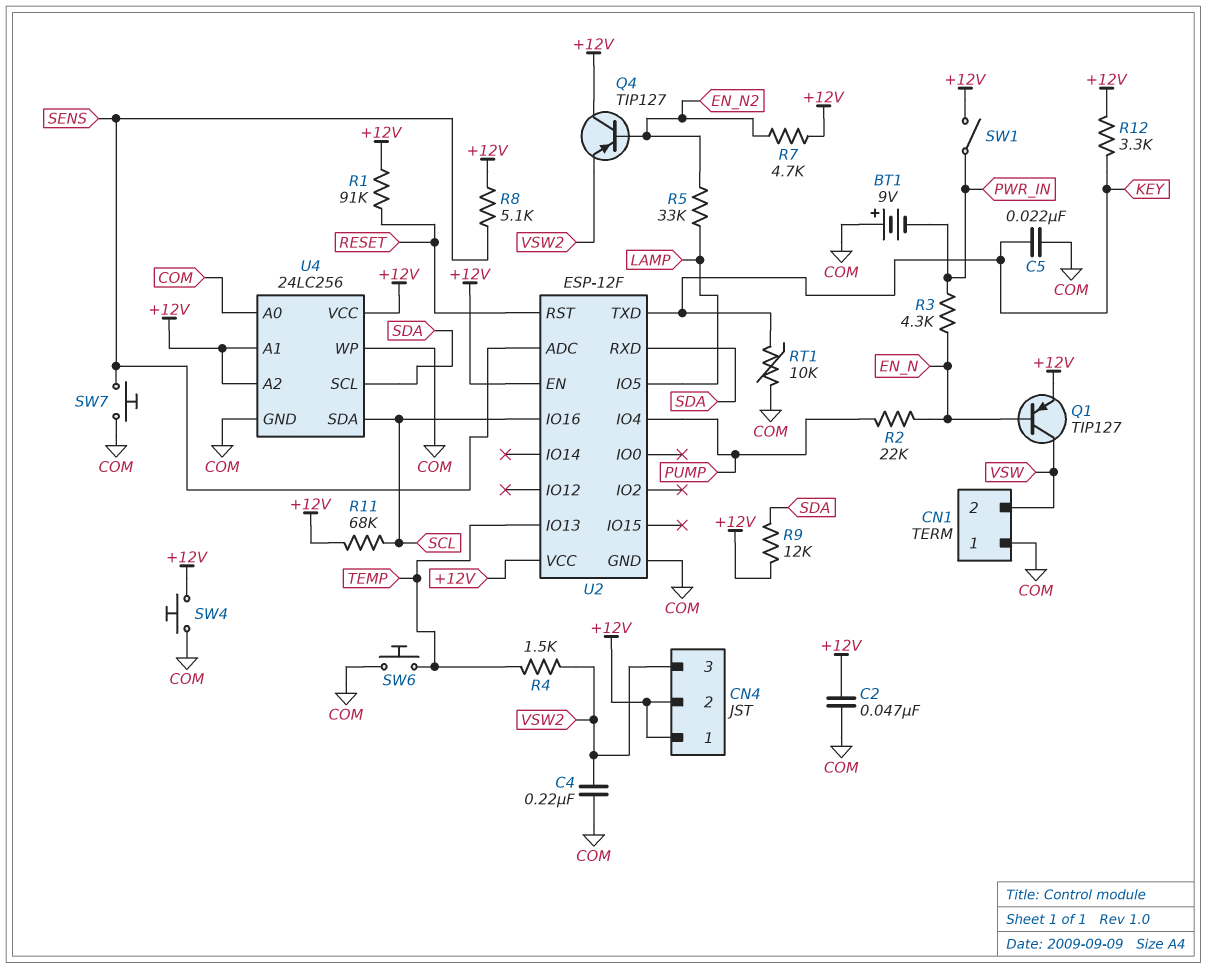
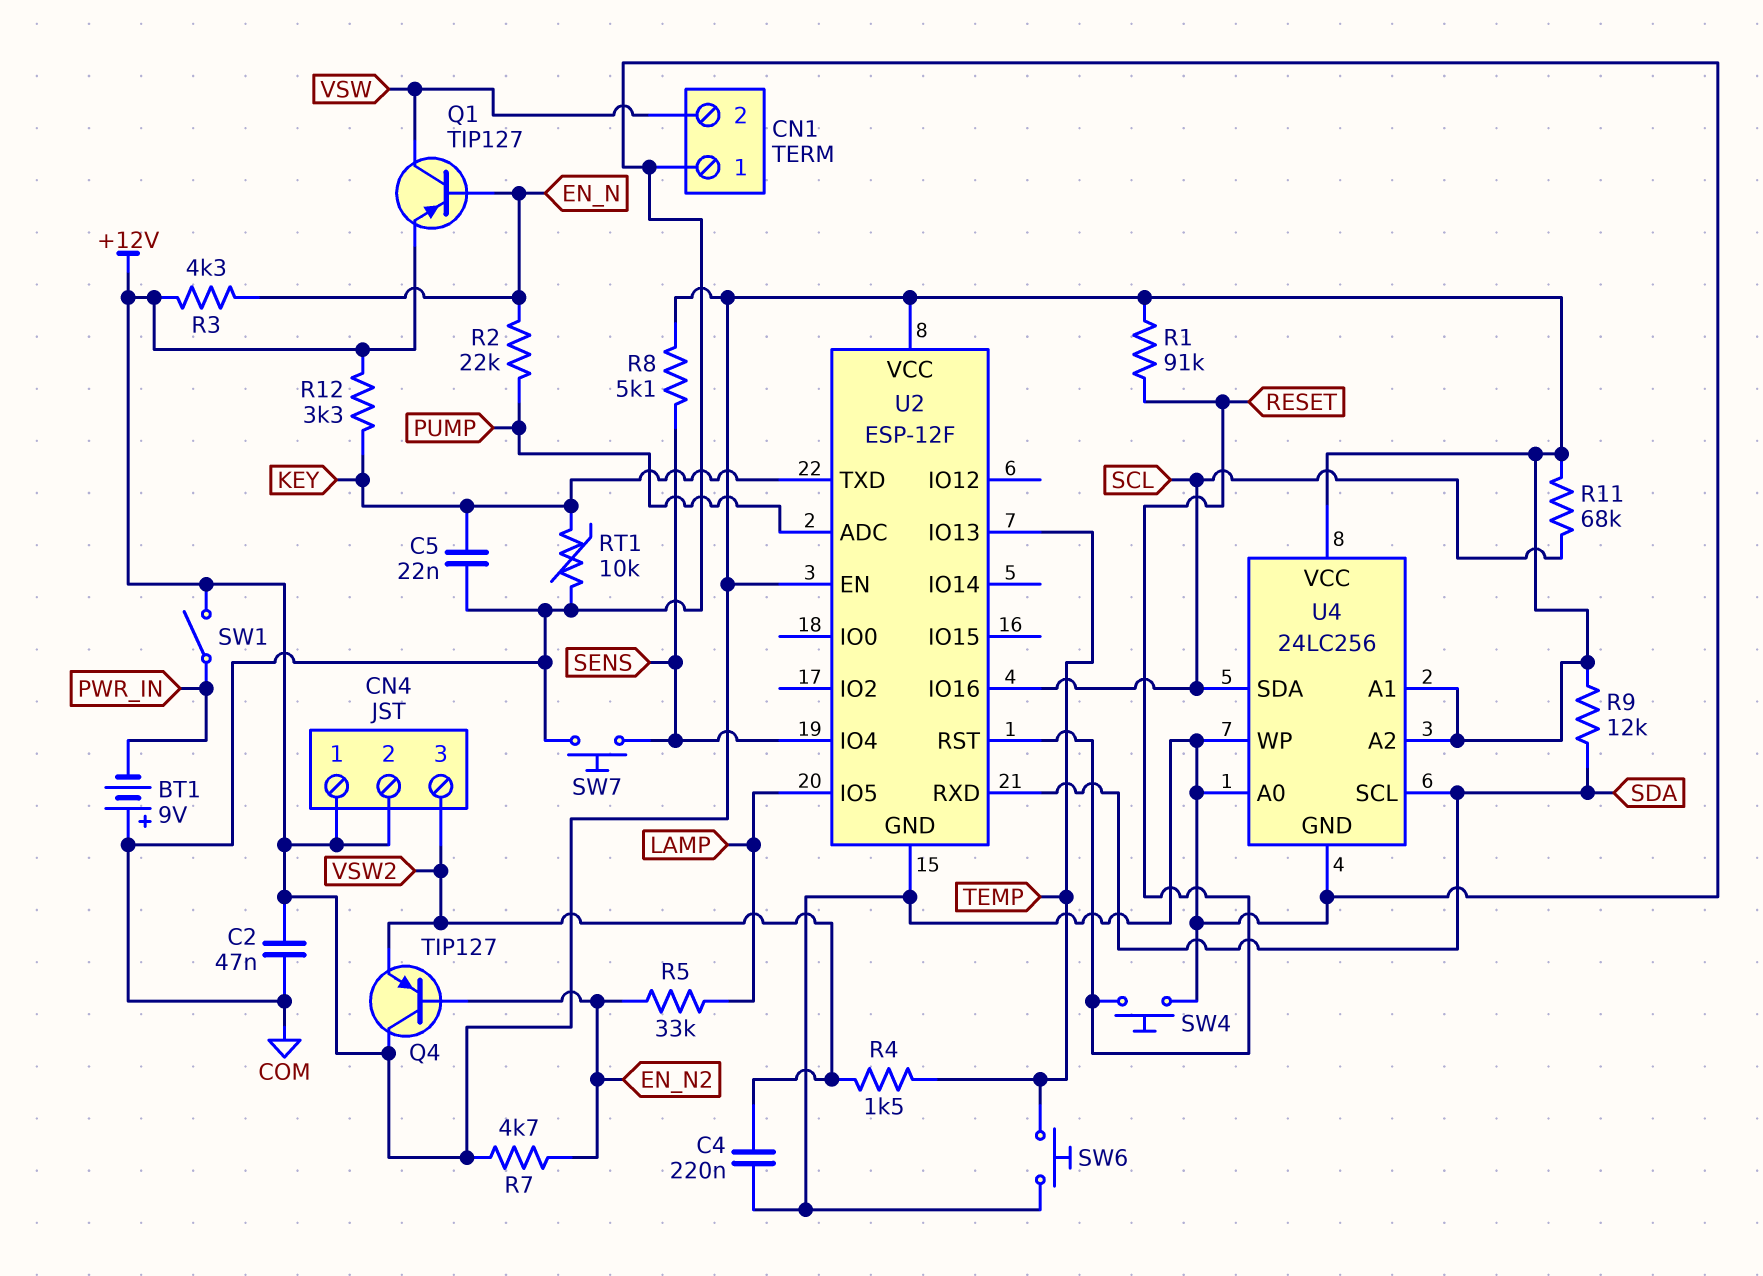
R3: 4.3k (EN_N, PWR_IN) -> 4.3k (+12V, EN_N)
SW4: button (+12V, COM) -> button (COM, RESET)
U2 pin ADC: SENS -> PUMP
U2 pin IO4: PUMP -> SENS

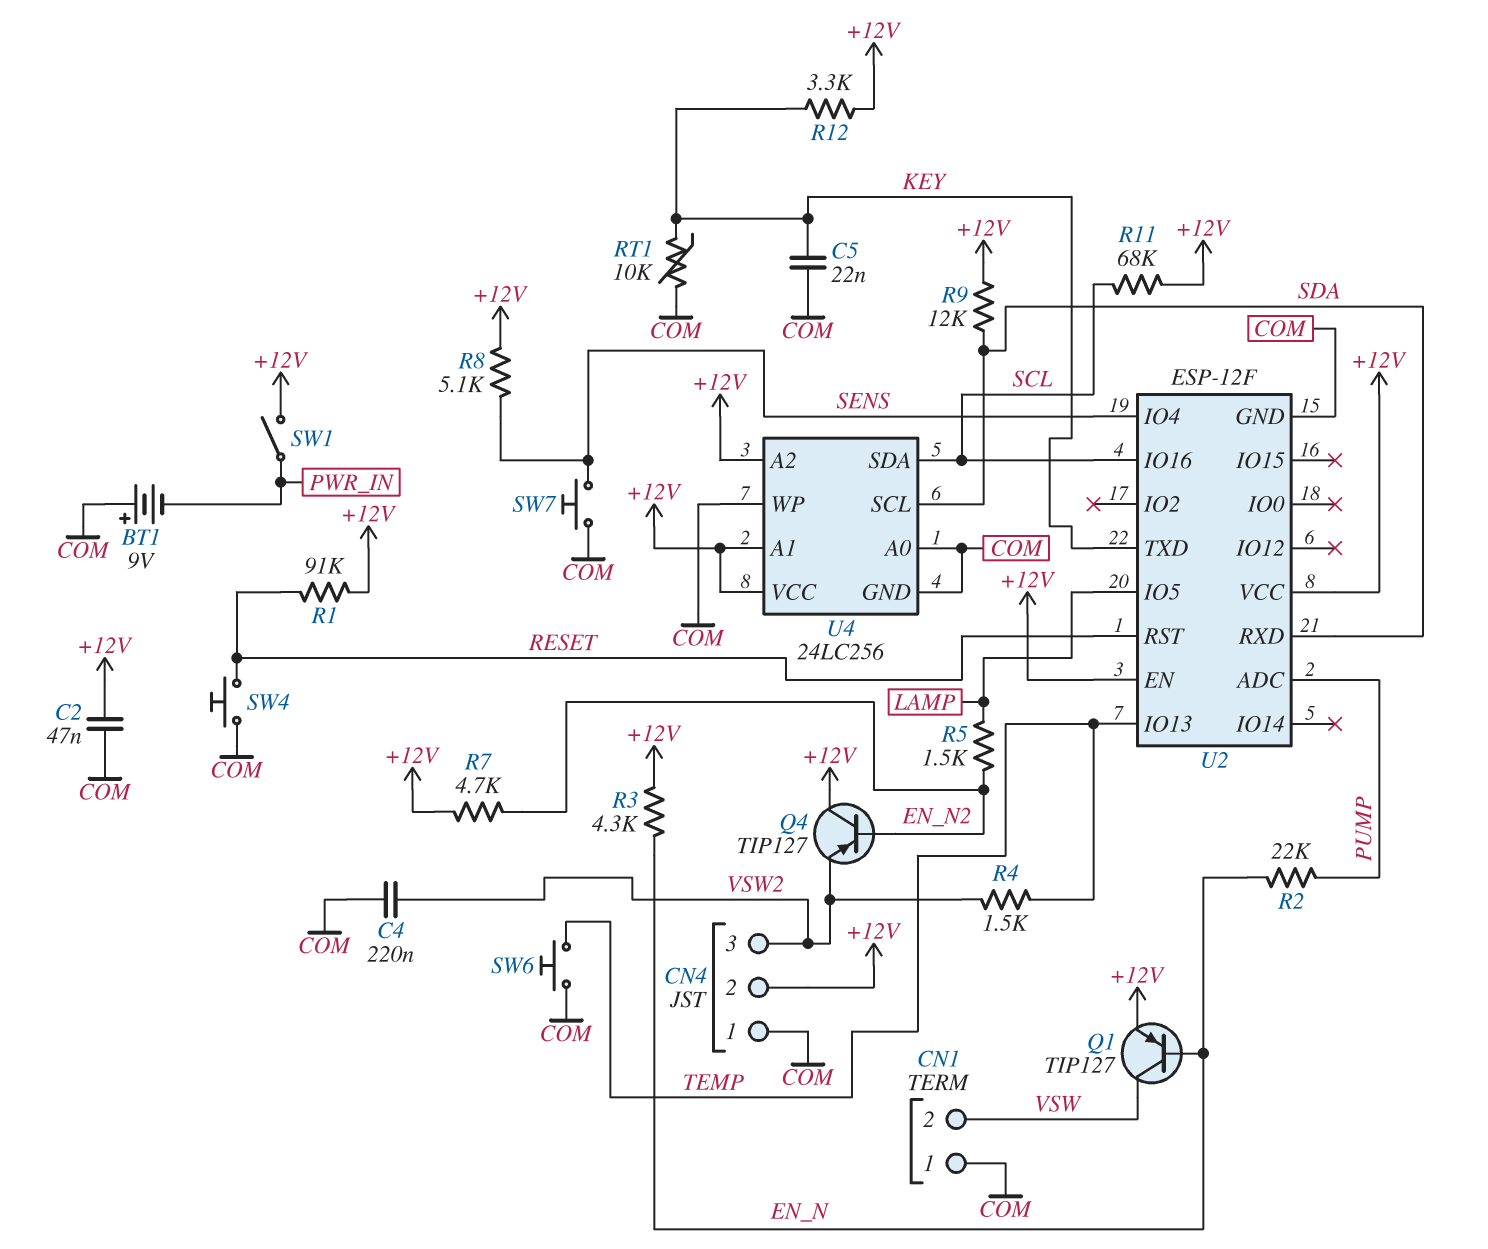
CN4 pin 1: +12V -> COM
R5: 33k (EN_N2, LAMP) -> 1.5k (EN_N2, LAMP)

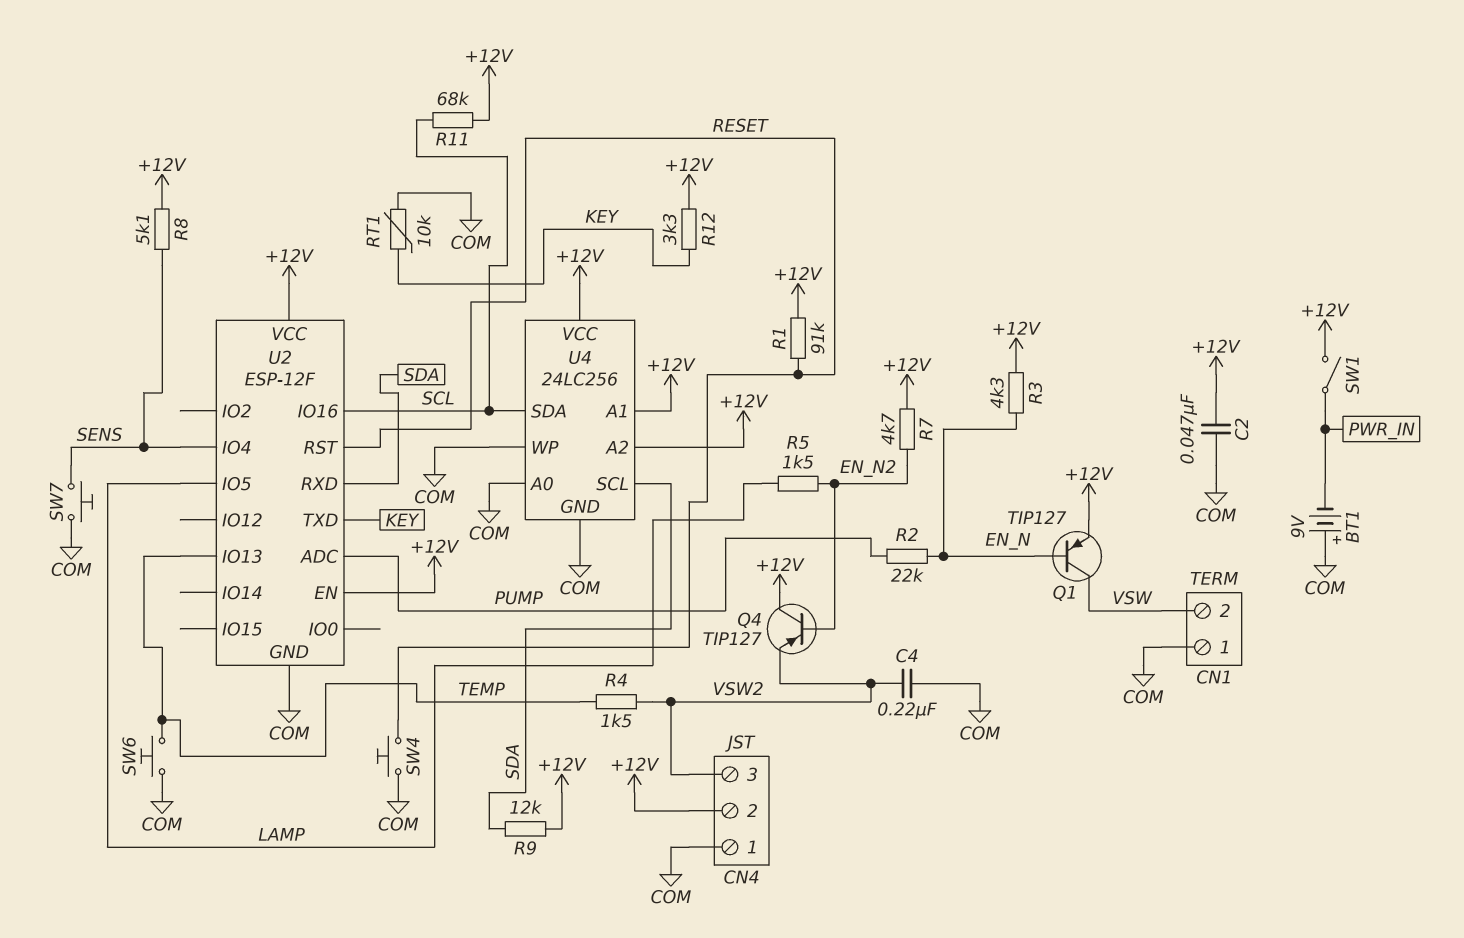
C5: 22nF (COM, KEY) -> none

